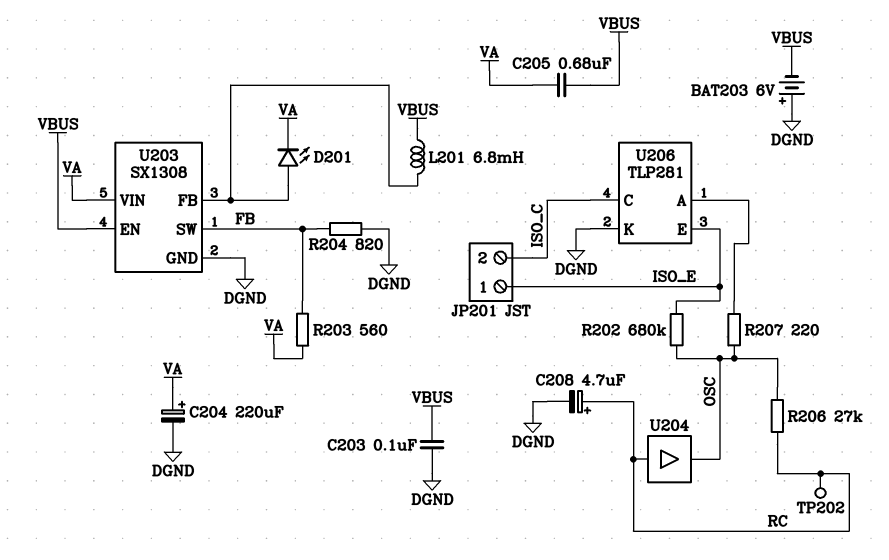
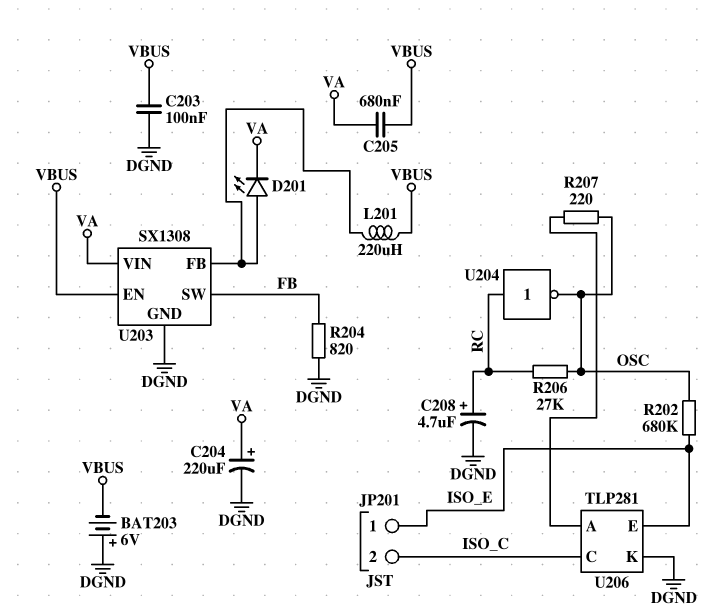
L201: 6.8mH (U203/FB, VBUS) -> 220uH (U203/FB, VBUS)
R203: 560 (FB, VA) -> none
TP202: test point (RC) -> none
U204: buffer (in RC, out OSC) -> NOT (in RC, out OSC)

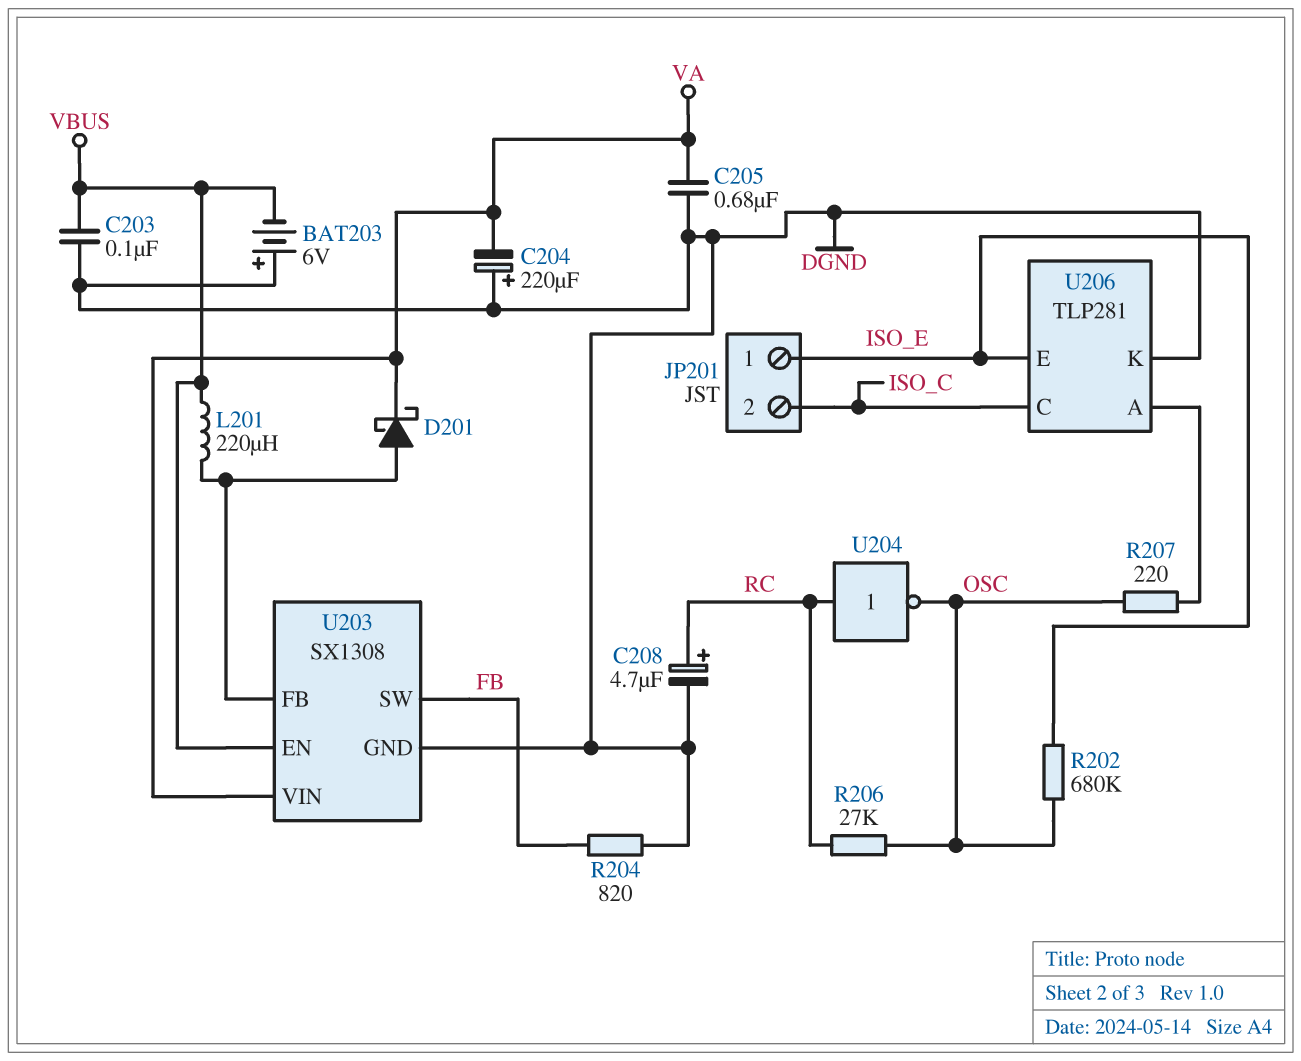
C204: 220uF (plus VA, minus DGND) -> 220uF (plus DGND, minus VA)
C205: 680nF (VA, VBUS) -> 680nF (DGND, VA)
D201: LED (A U203/FB, K VA) -> schottky (A U203/FB, K VA)

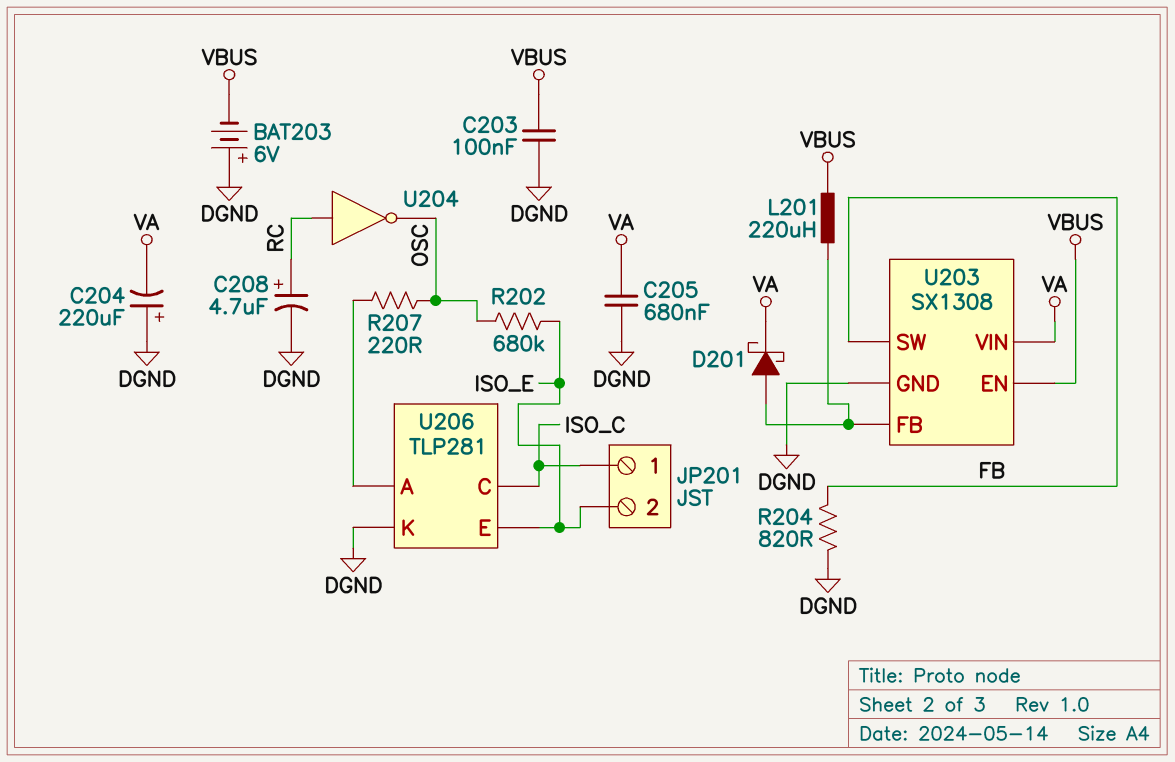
JP201 pin 1: ISO_E -> ISO_C
JP201 pin 2: ISO_C -> ISO_E
R206: 27k (OSC, RC) -> none

